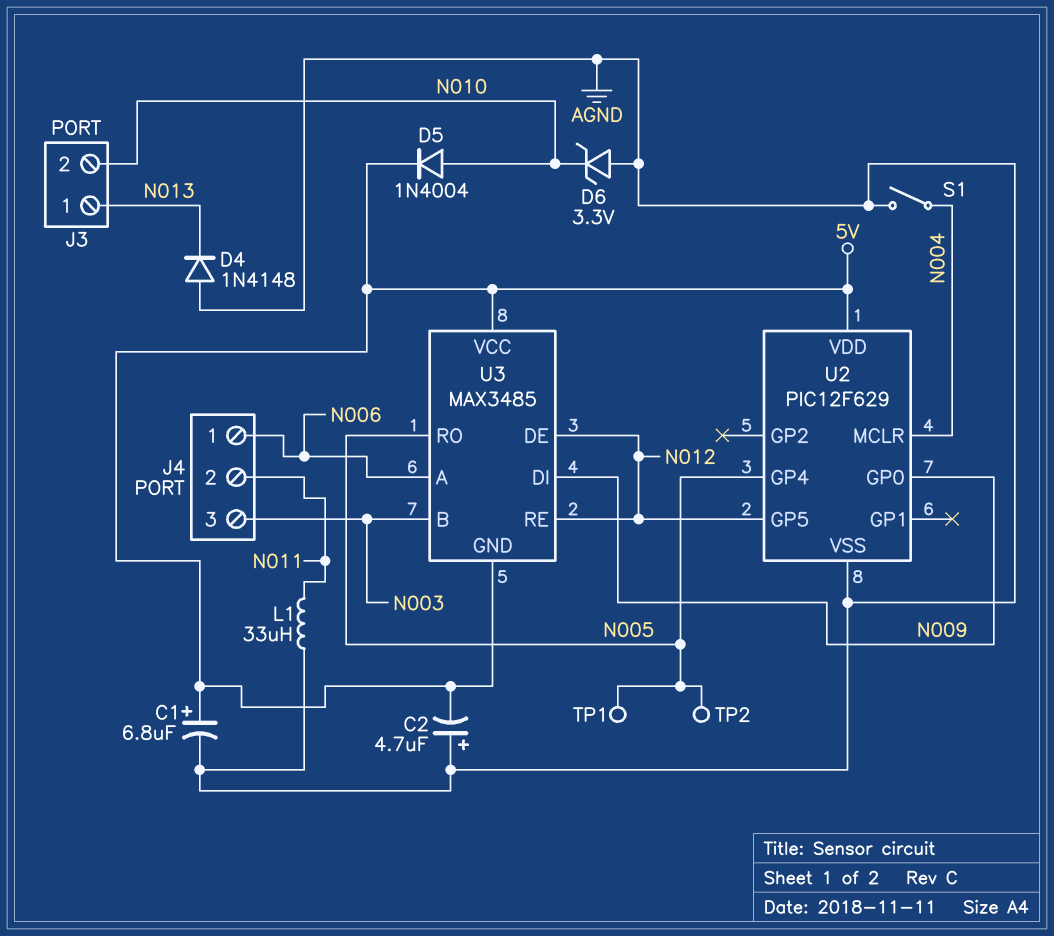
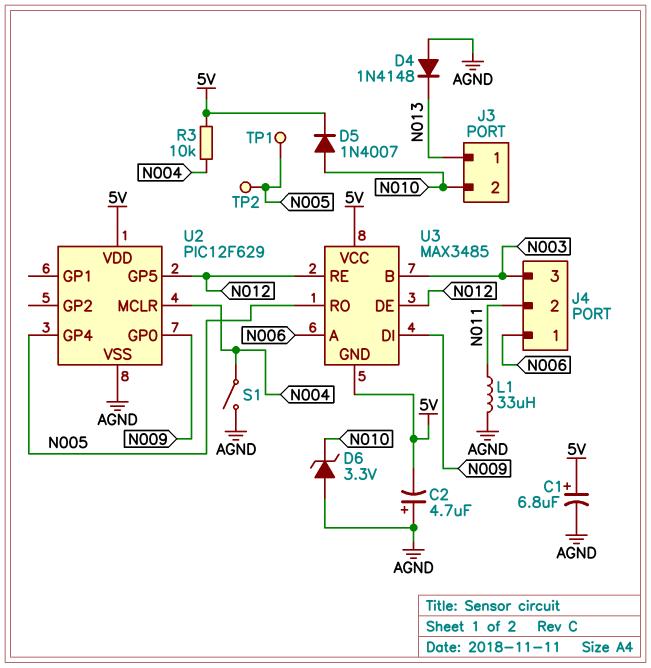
D5: diode 1N4004 (A N010, K 5V) -> diode 1N4007 (A N010, K 5V)
R3: none -> 10k (5V, N004)

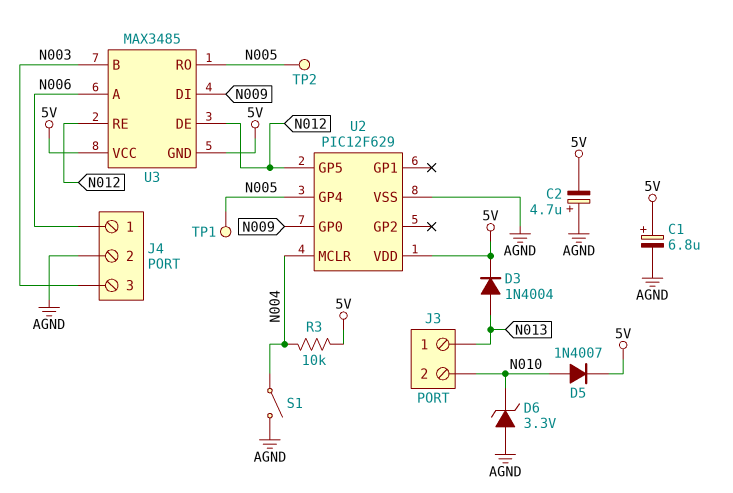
D3: none -> diode 1N4004 (A N013, K 5V)
D4: diode 1N4148 (A AGND, K N013) -> none
J4 pin 2: N011 -> AGND
L1: 33uH (AGND, N011) -> none

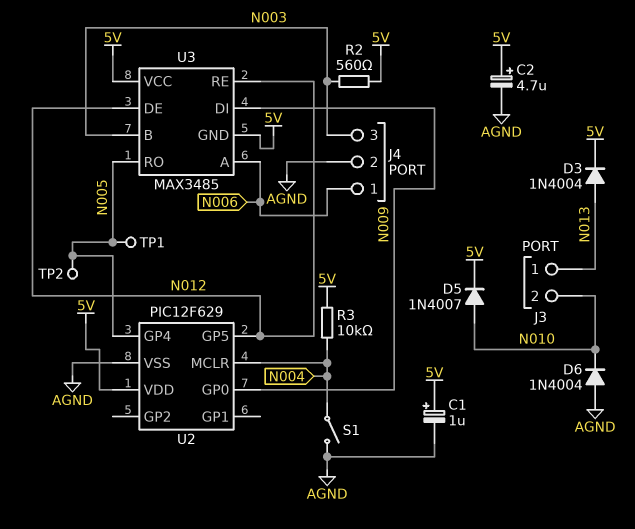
C1: 6.8uF (plus 5V, minus AGND) -> 1uF (plus 5V, minus AGND)
C2: 4.7uF (plus AGND, minus 5V) -> 4.7uF (plus 5V, minus AGND)
D6: zener 3.3V (A AGND, K N010) -> diode 1N4004 (A AGND, K N010)
R2: none -> 560 (5V, N003)

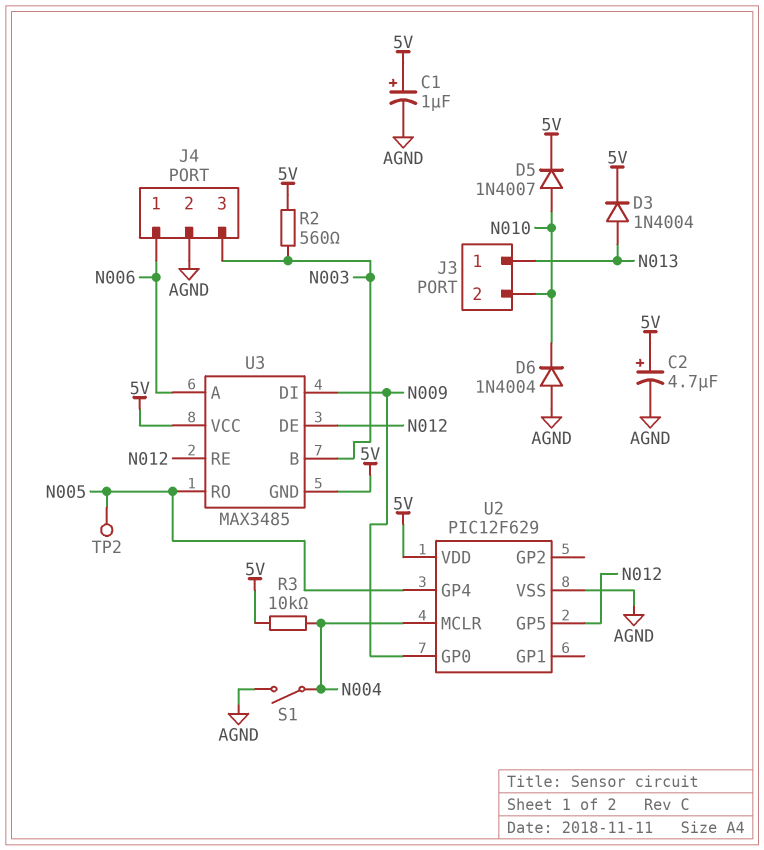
TP1: test point (N005) -> none

